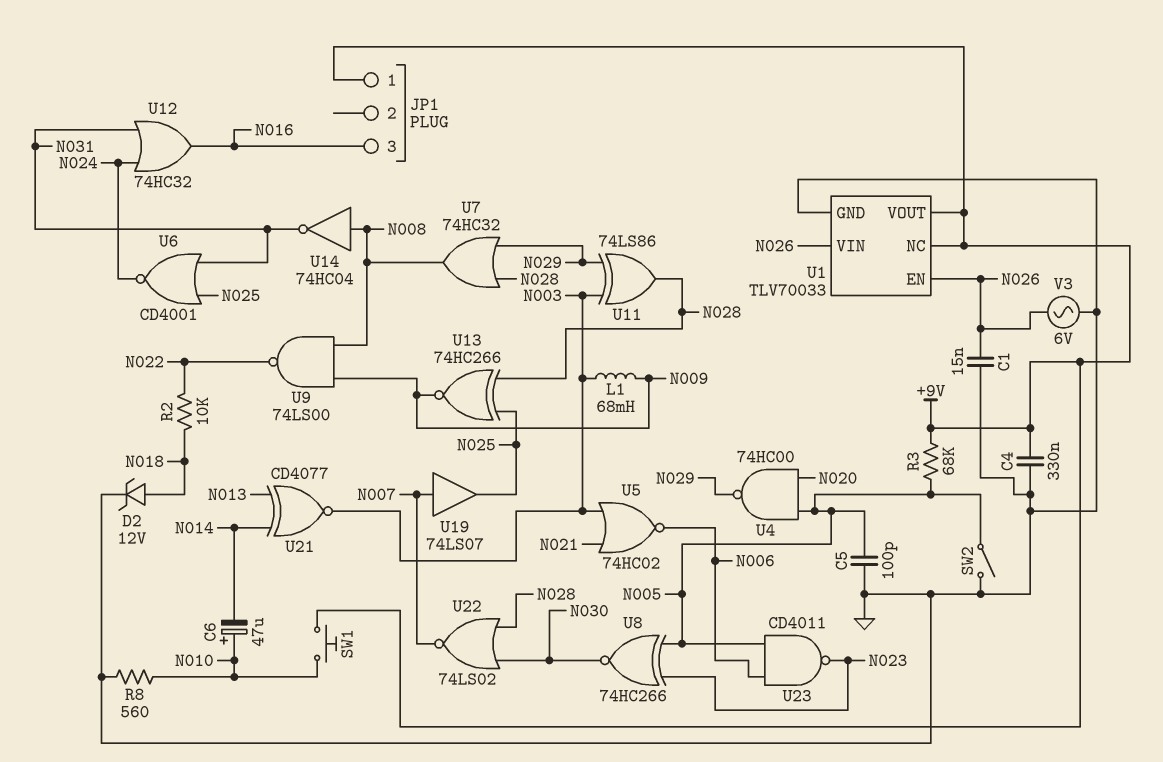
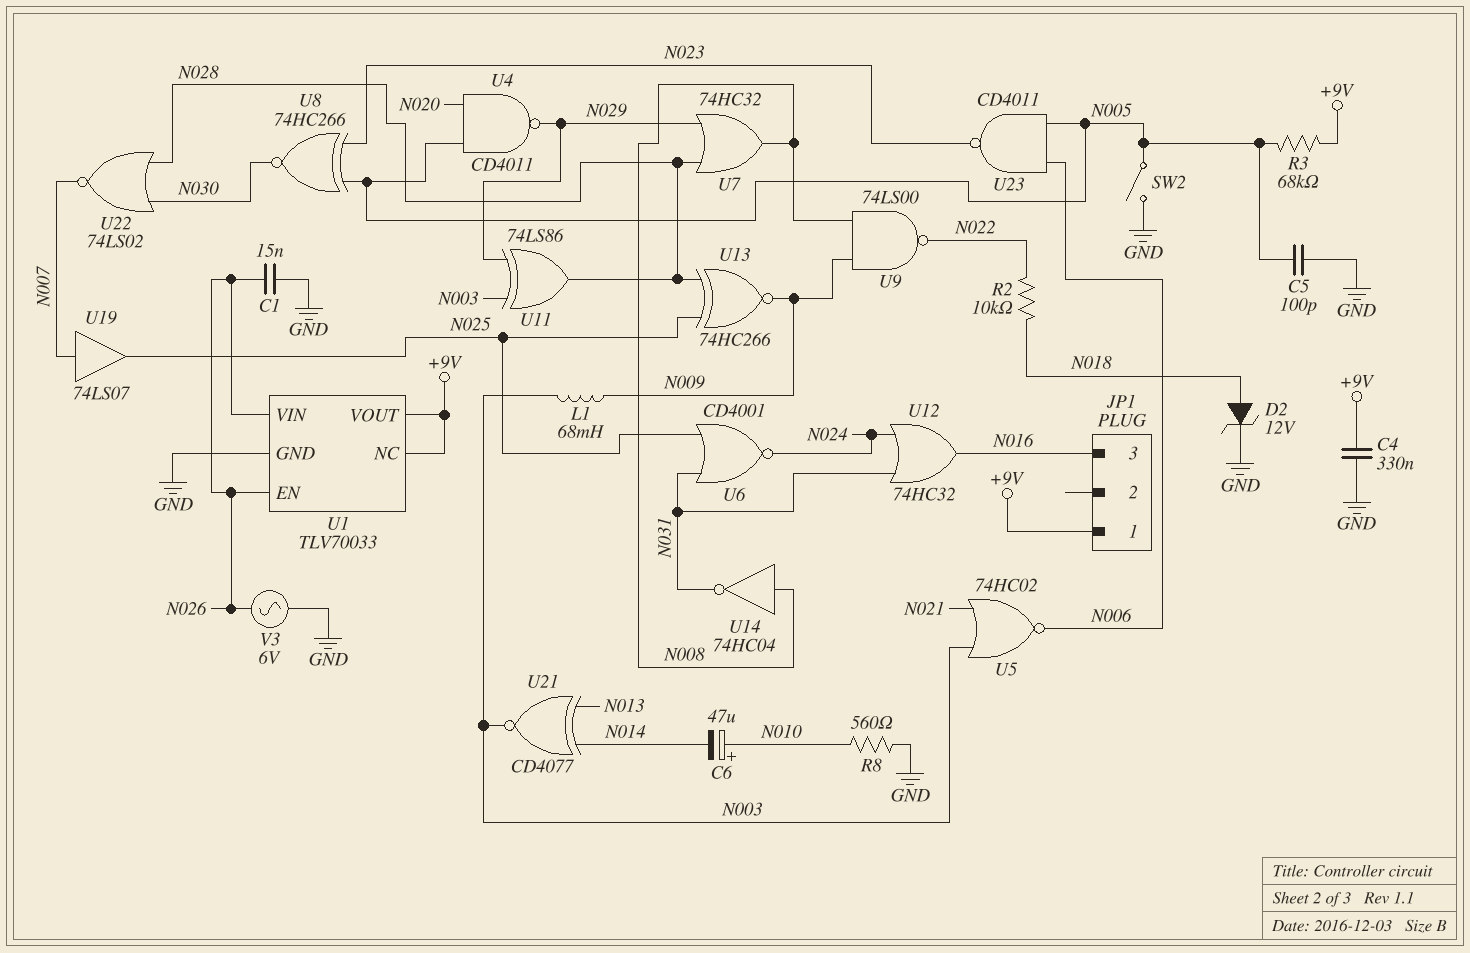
SW1: button (+9V, N010) -> none
U4: NAND 74HC00 (in N005, in N020, out N029) -> NAND CD4011 (in N005, in N020, out N029)

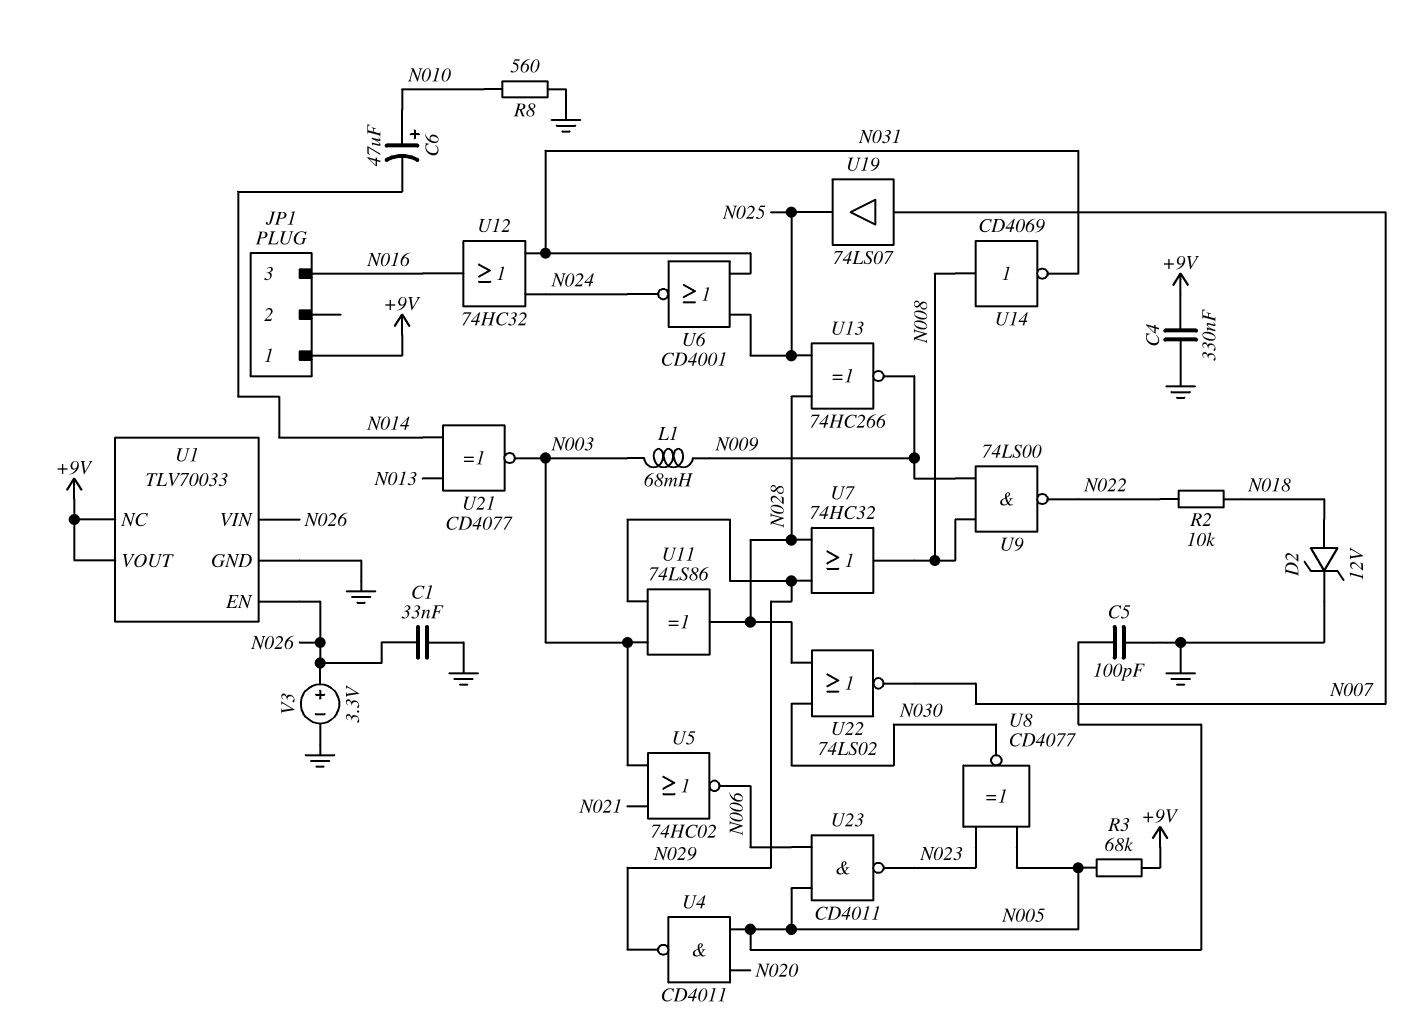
C1: 15nF (GND, N026) -> 33nF (GND, N026)
SW2: switch (GND, N005) -> none
U8: XNOR 74HC266 (in N005, in N023, out N030) -> XNOR CD4077 (in N005, in N023, out N030)
U14: NOT 74HC04 (in N008, out N031) -> NOT CD4069 (in N008, out N031)
V3: AC 6V (GND, N026) -> 3.3V (plus N026, minus GND)

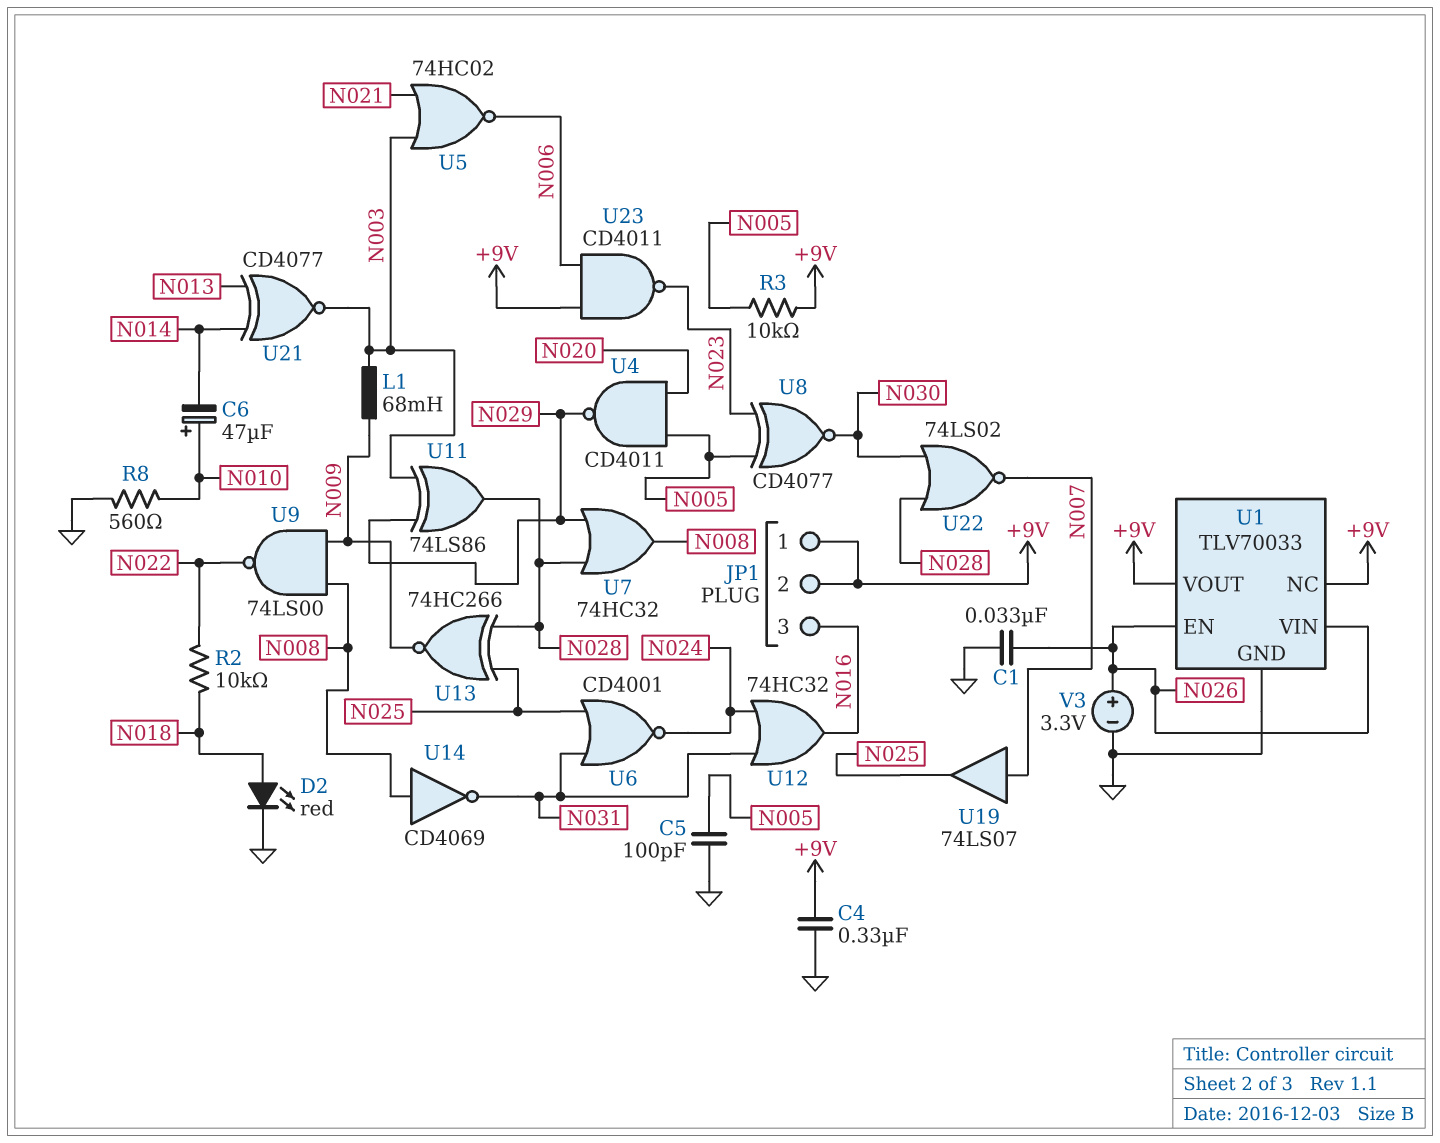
D2: zener 12V (A N018, K GND) -> LED red (A N018, K GND)
JP1 pin 2: none -> +9V
R3: 68k (+9V, N005) -> 10k (+9V, N005)
U23: NAND CD4011 (in N005, in N006, out N023) -> NAND CD4011 (in +9V, in N006, out N023)

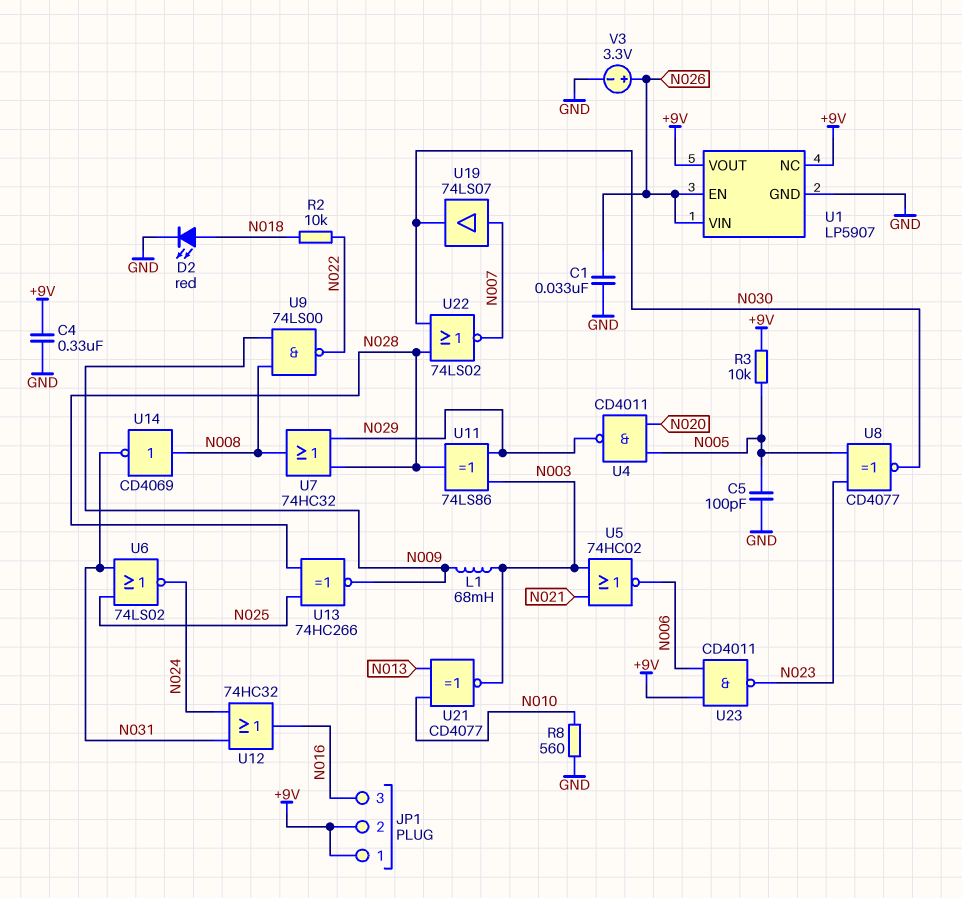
C6: 47uF (plus N010, minus N014) -> none
U1: TLV70033 -> LP5907
U6: NOR CD4001 (in N025, in N031, out N024) -> NOR 74LS02 (in N025, in N031, out N024)
U19: buffer 74LS07 (in N007, out N025) -> buffer 74LS07 (in N007, out N030)
U21: XNOR CD4077 (in N013, in N014, out N003) -> XNOR CD4077 (in N010, in N013, out N003)

